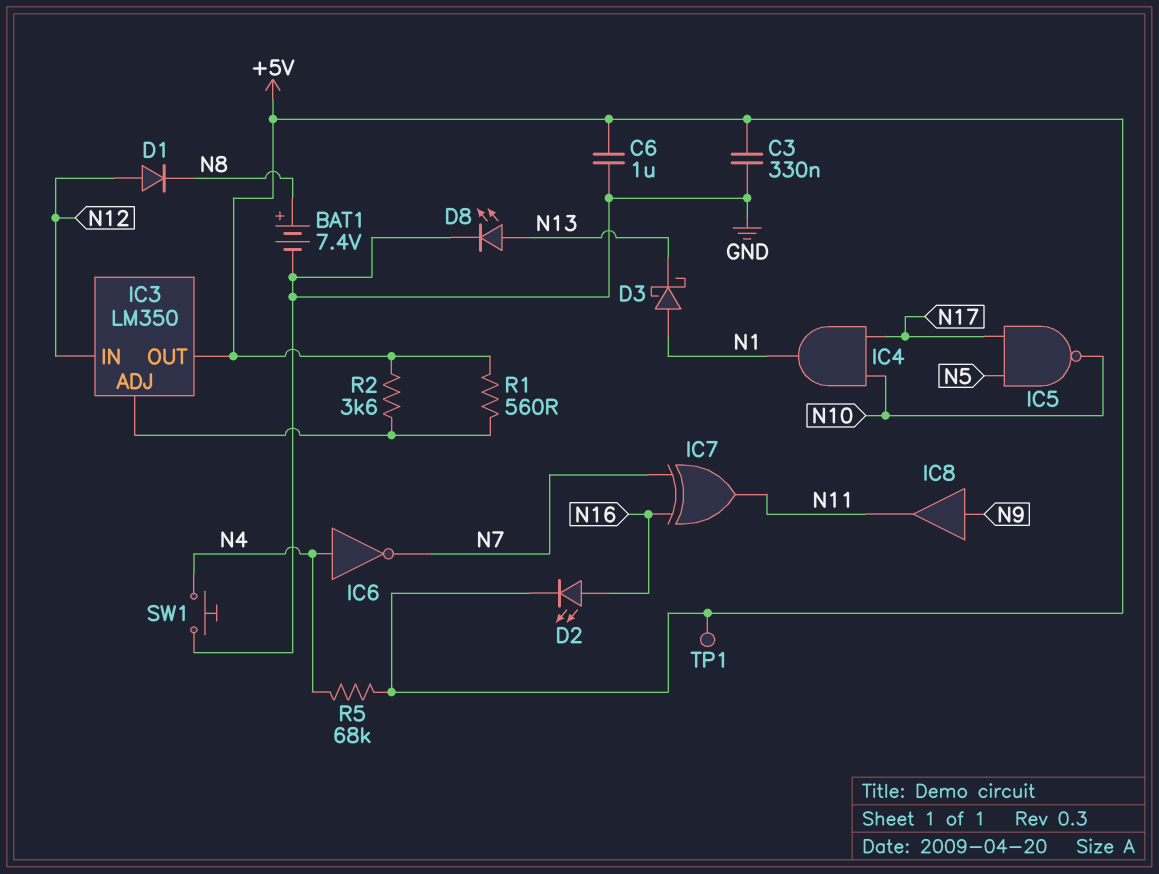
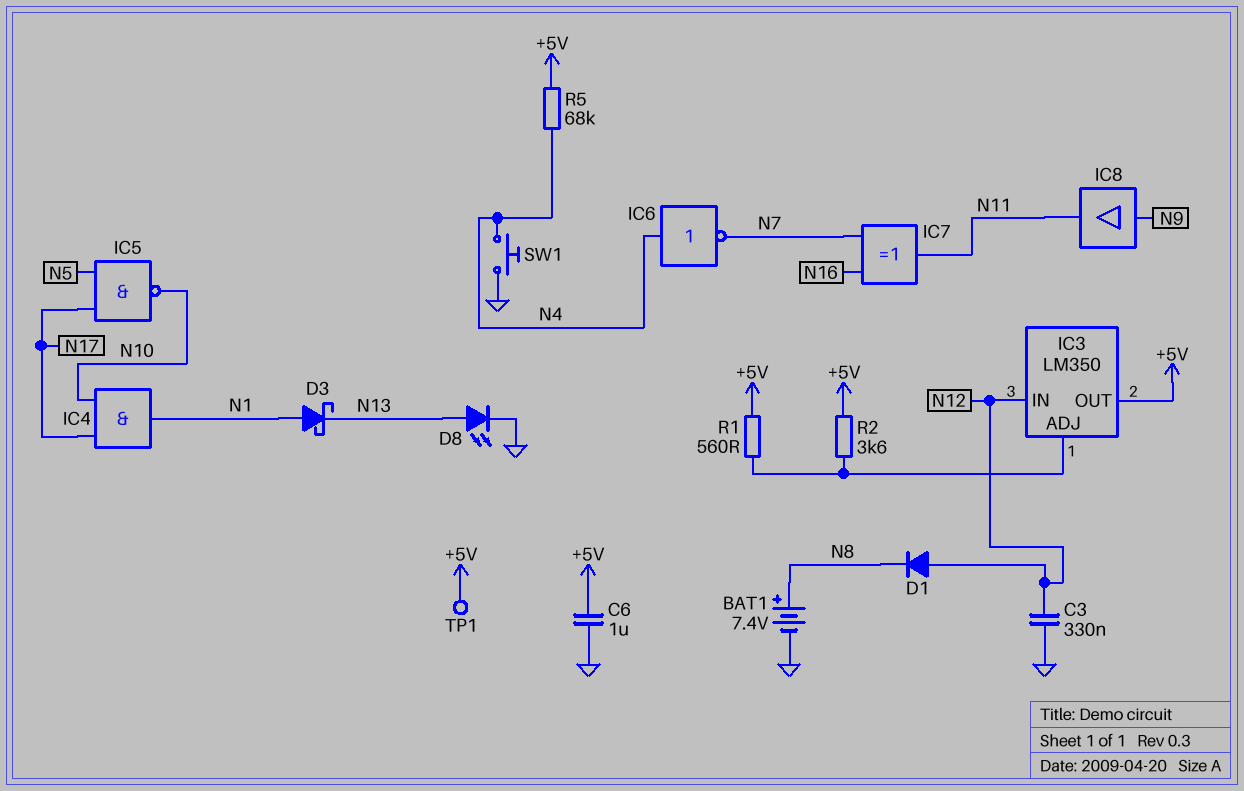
C3: 330nF (+5V, GND) -> 330nF (GND, N12)
D2: LED (A N16, K +5V) -> none

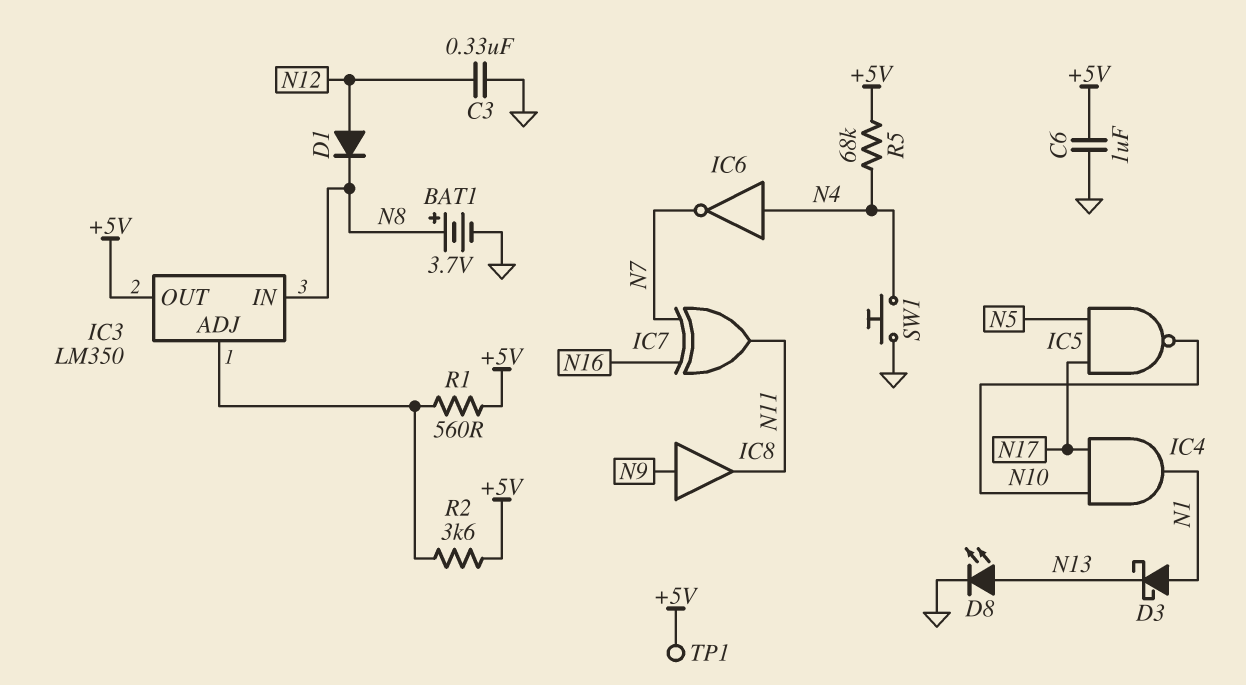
BAT1: 7.4V (plus N8, minus GND) -> 3.7V (plus N8, minus GND)
IC3 pin IN: N12 -> N8

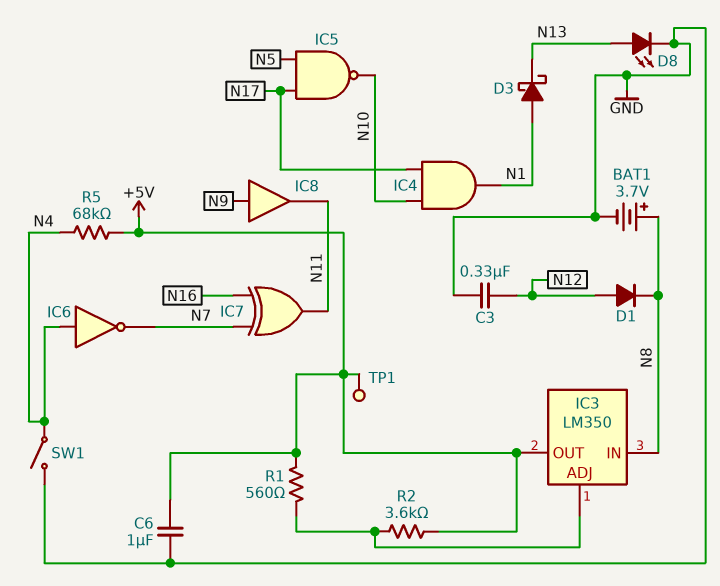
SW1: button (GND, N4) -> switch (GND, N4)

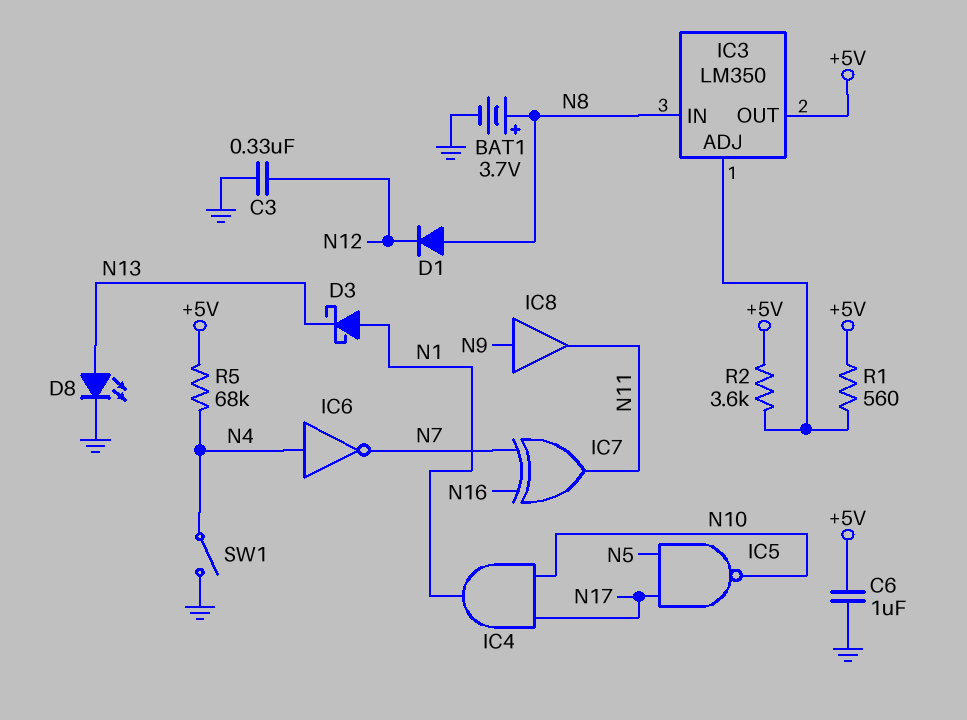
D1: diode (A N12, K N8) -> diode (A N8, K N12)
TP1: test point (+5V) -> none

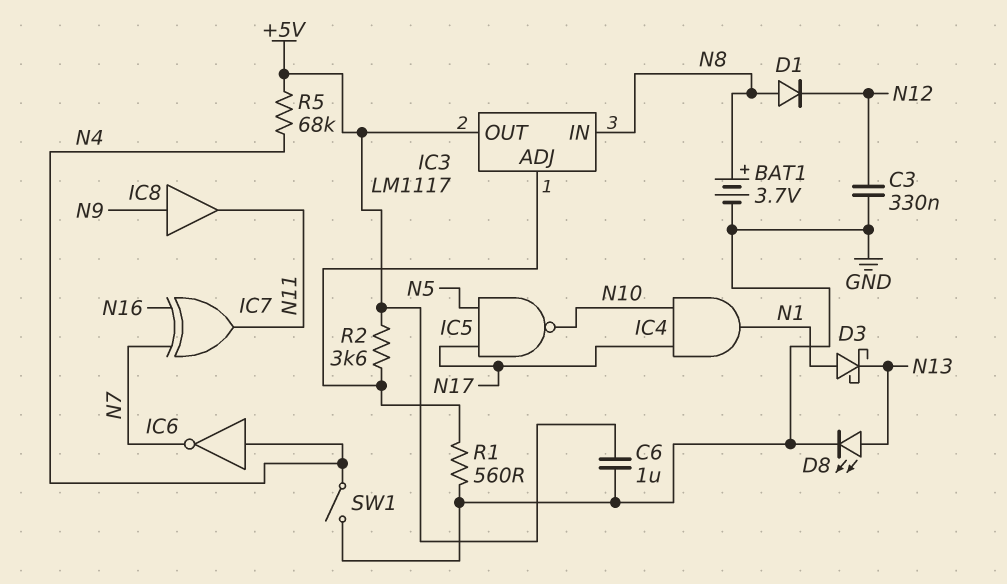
IC3: LM350 -> LM1117
R1: 560 (+5V, IC3/ADJ) -> 560 (GND, IC3/ADJ)

